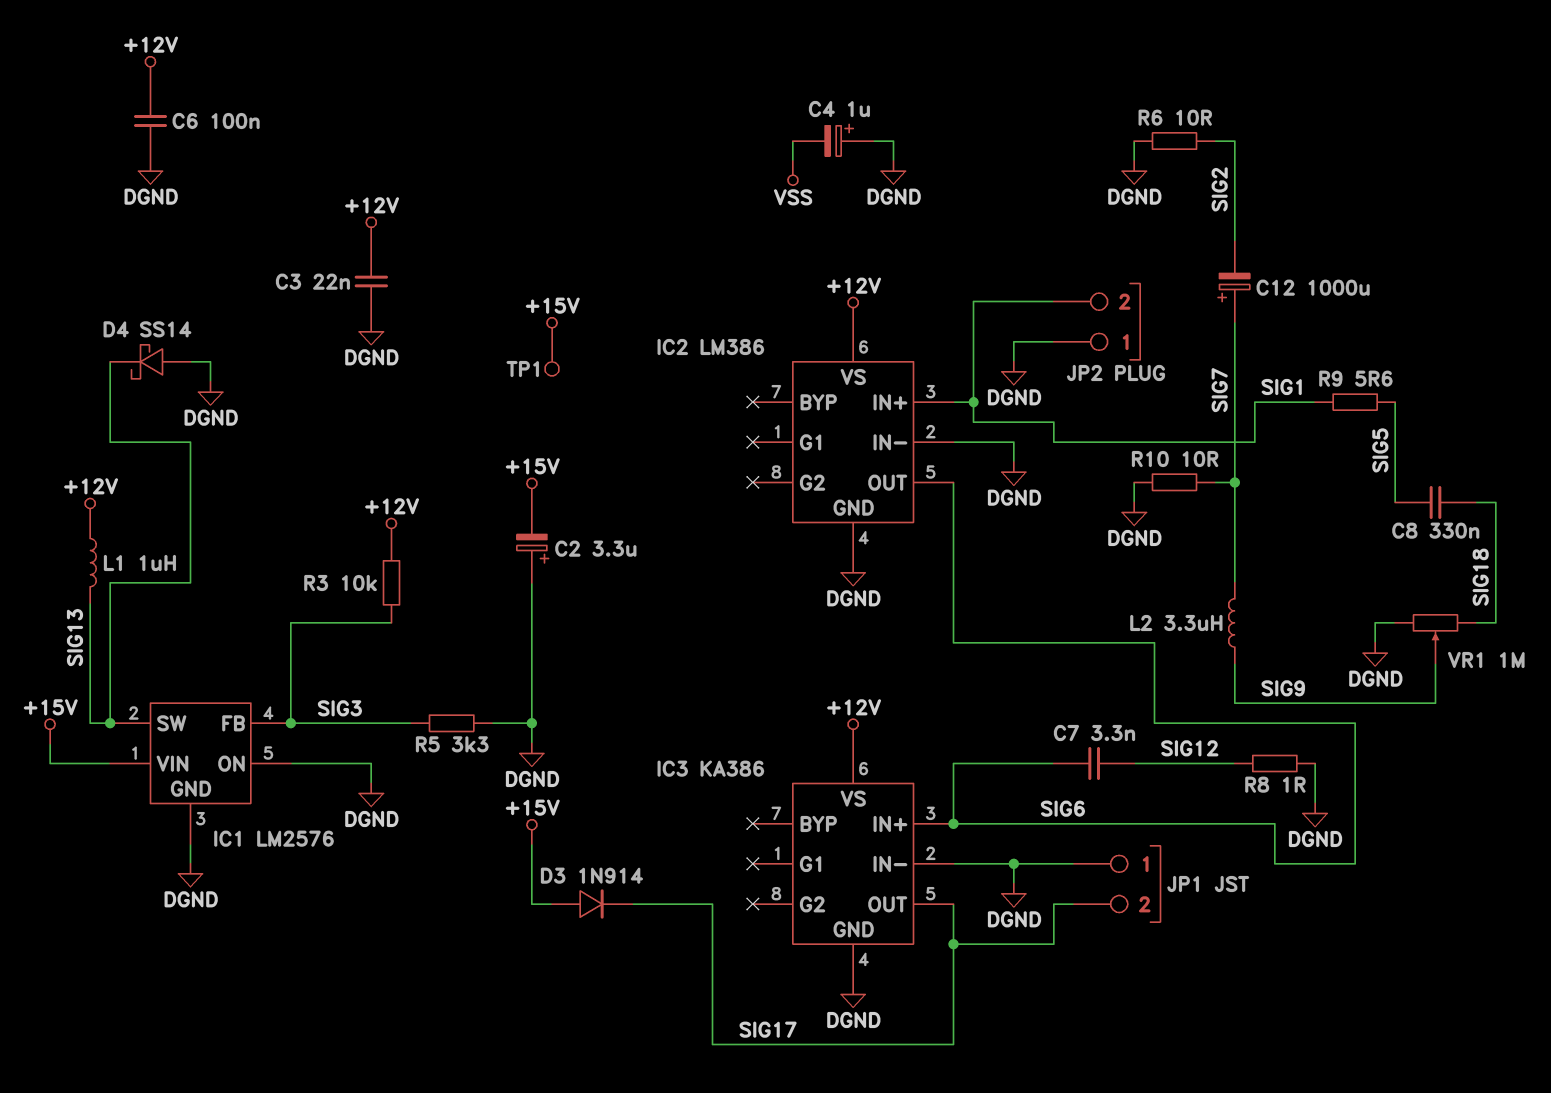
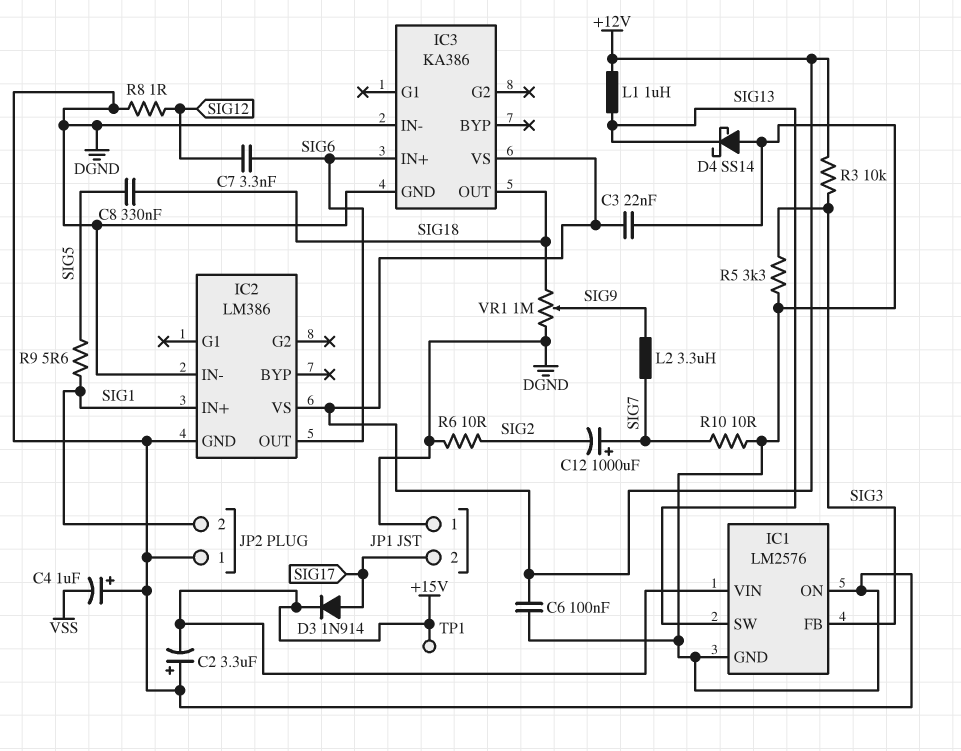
D3: diode 1N914 (A +15V, K SIG17) -> diode 1N914 (A SIG17, K +15V)
IC3 pin OUT: SIG17 -> SIG18

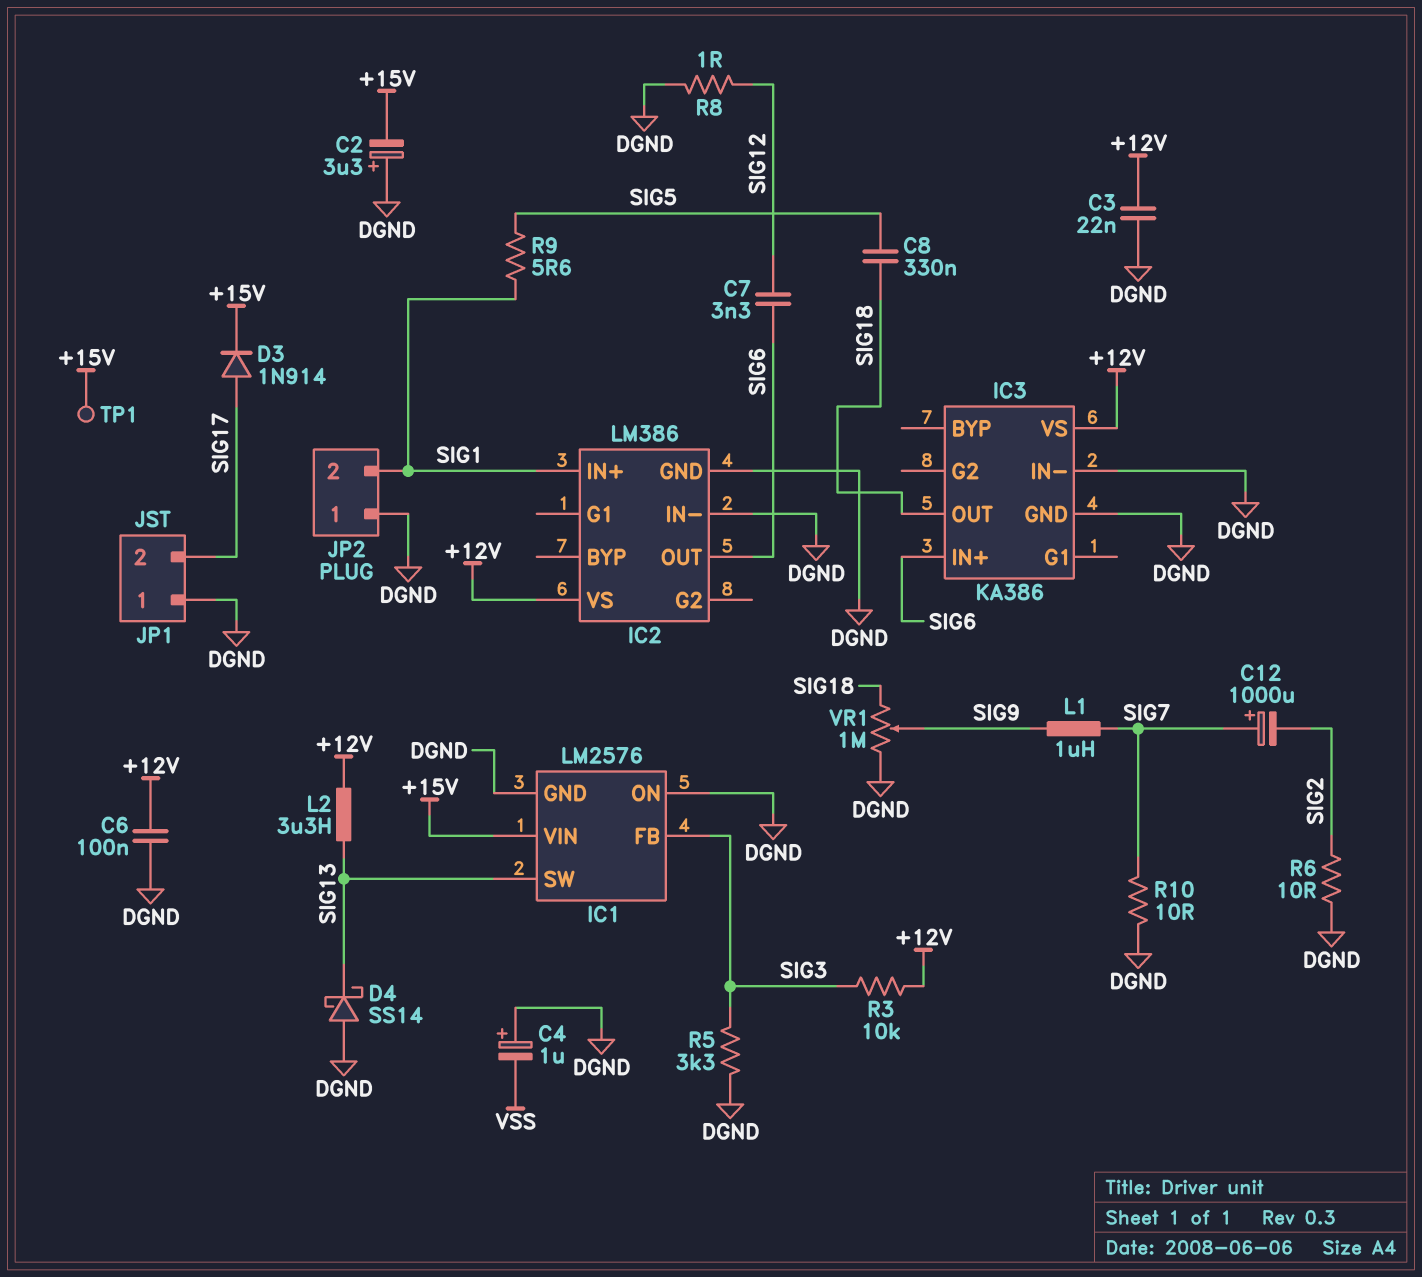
L1: 1uH (+12V, SIG13) -> 1uH (SIG7, SIG9)
L2: 3.3uH (SIG7, SIG9) -> 3.3uH (+12V, SIG13)

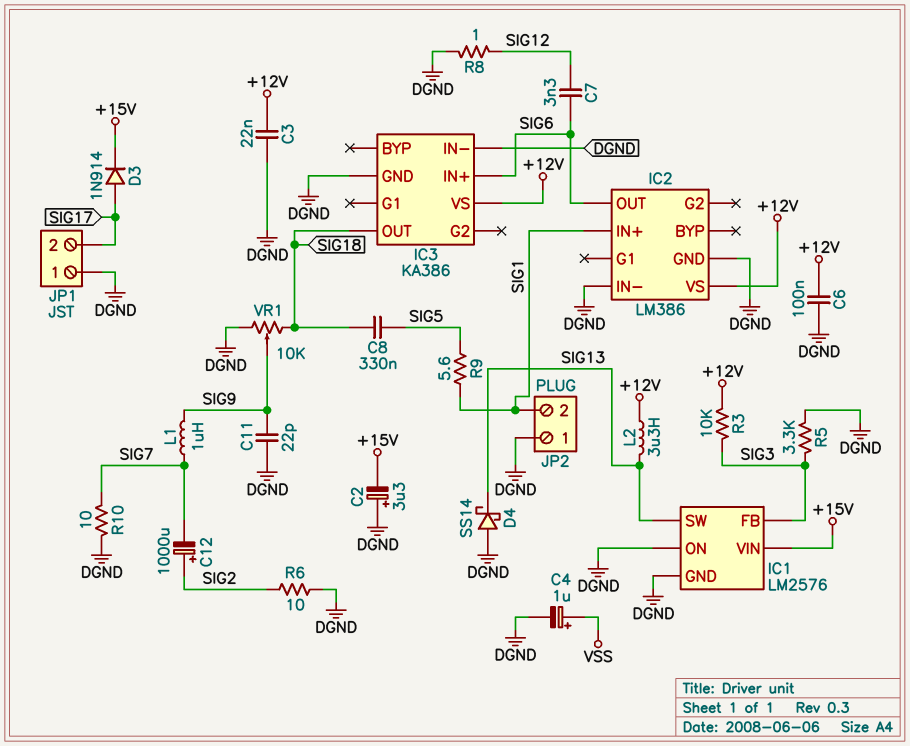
C4: 1uF (plus DGND, minus VSS) -> 1uF (plus VSS, minus DGND)
C11: none -> 22pF (DGND, SIG9)
C12: 1000uF (plus SIG7, minus SIG2) -> 1000uF (plus SIG2, minus SIG7)
TP1: test point (+15V) -> none
VR1: 1M (DGND, SIG18, wiper SIG9) -> 10k (DGND, SIG18, wiper SIG9)

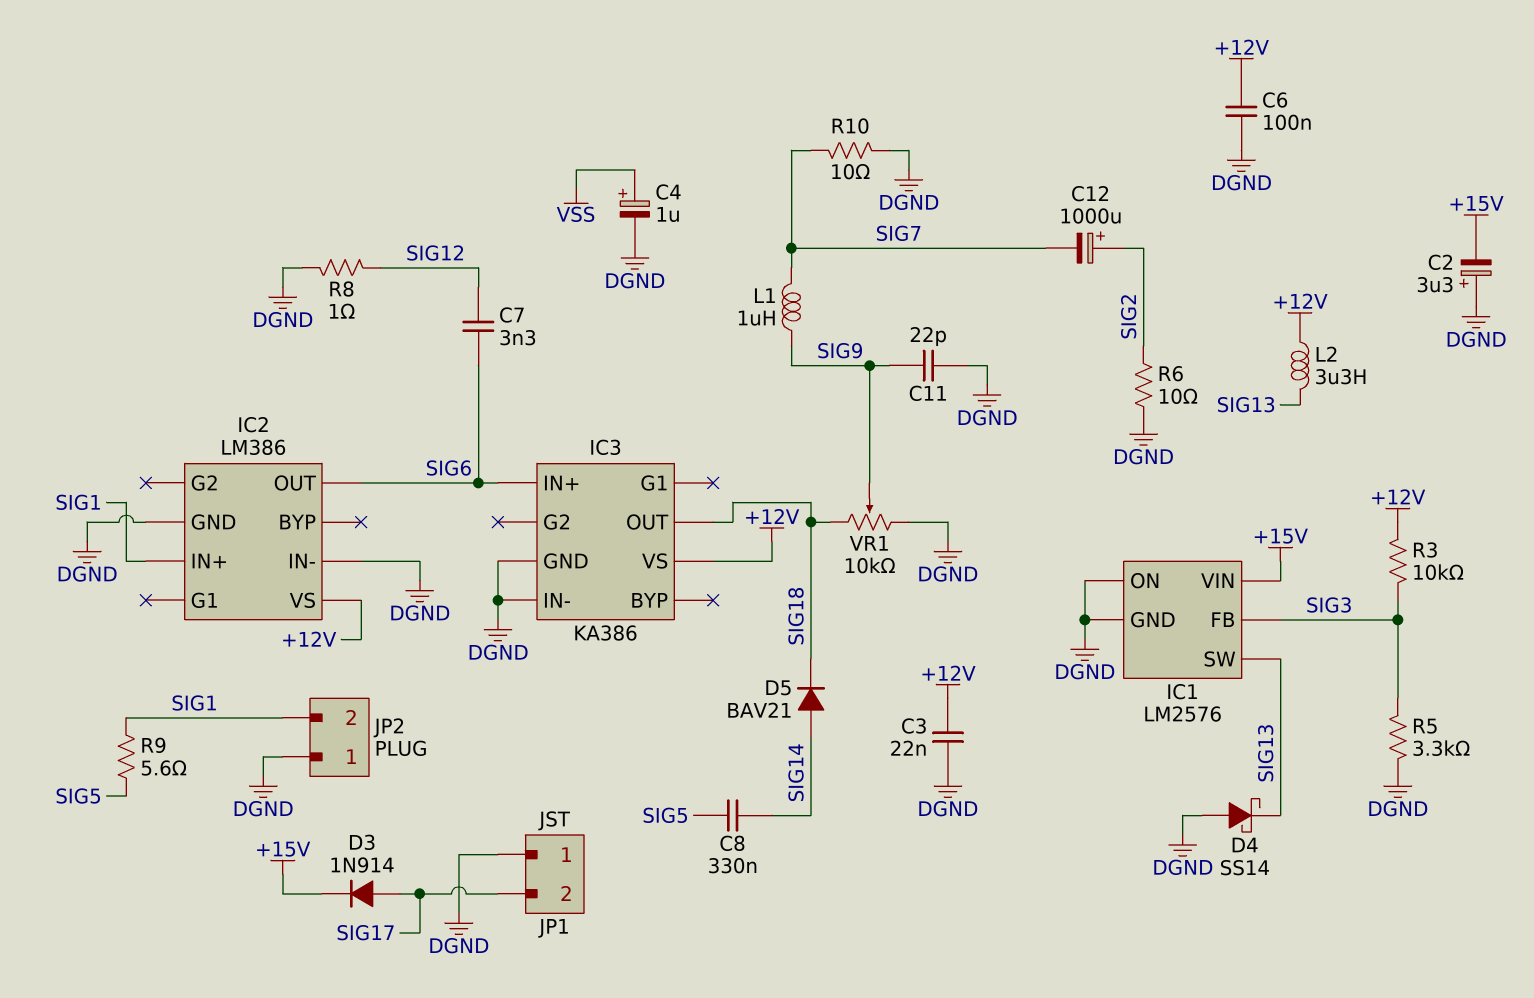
C8: 330nF (SIG5, SIG18) -> 330nF (SIG5, SIG14)
D5: none -> diode BAV21 (A SIG14, K SIG18)

